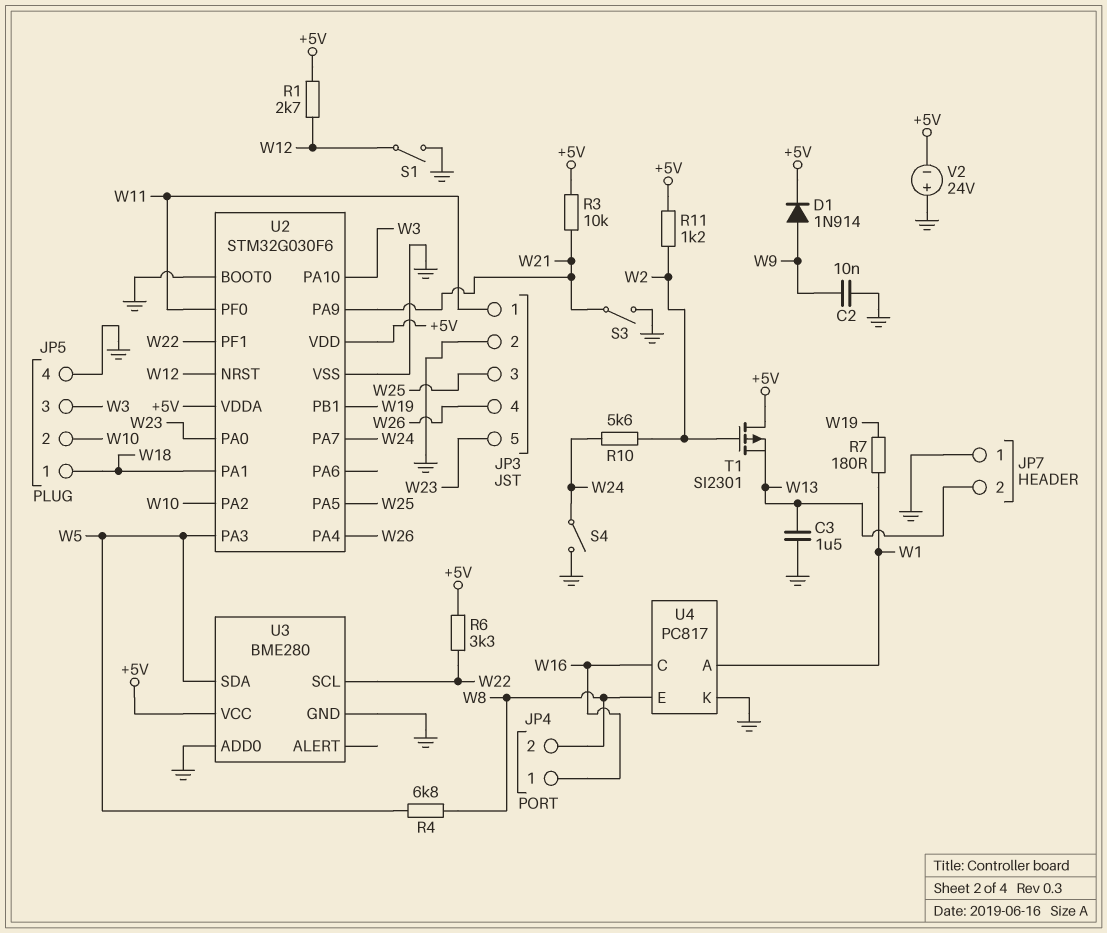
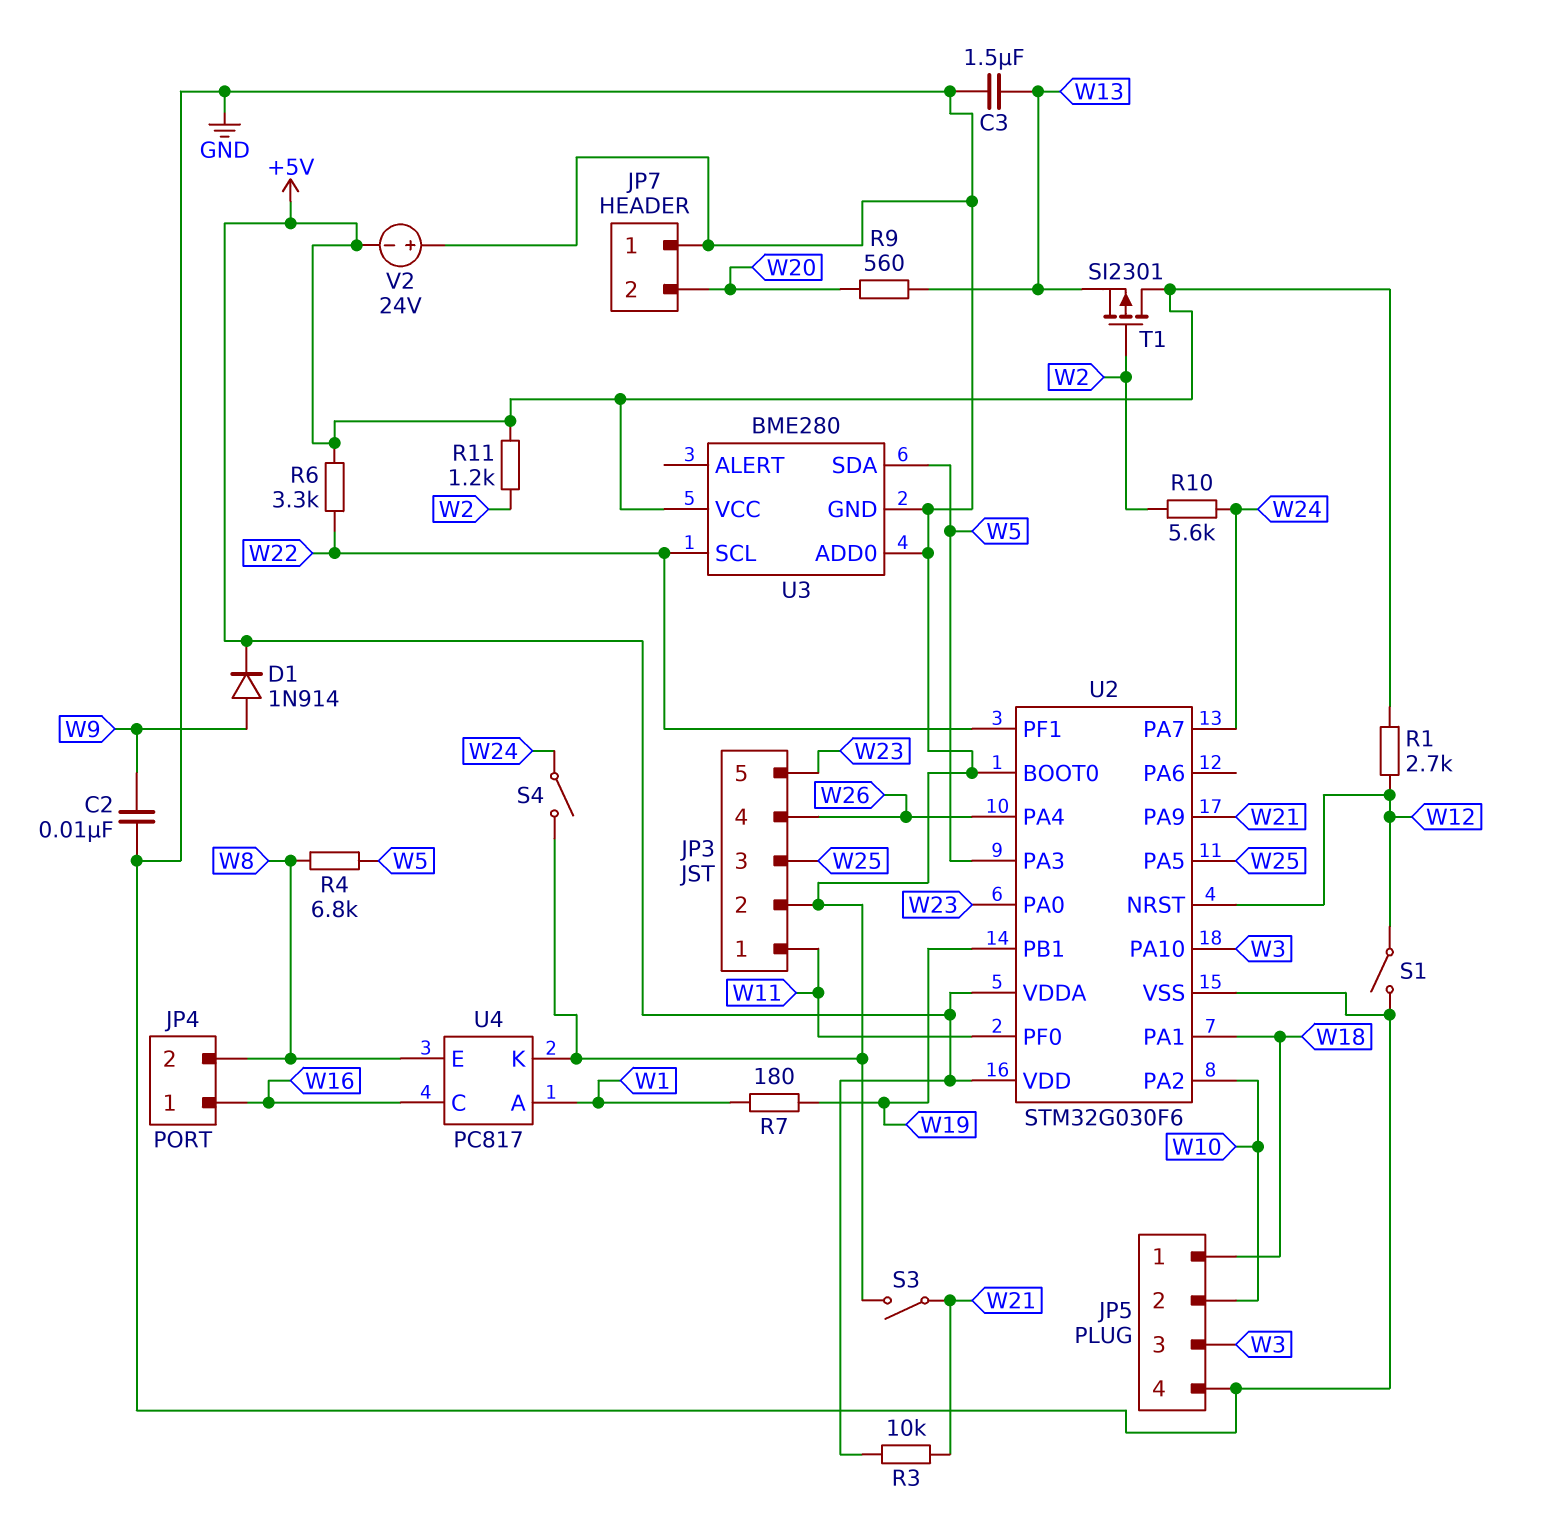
JP7 pin 2: W13 -> W20
R9: none -> 560 (W13, W20)

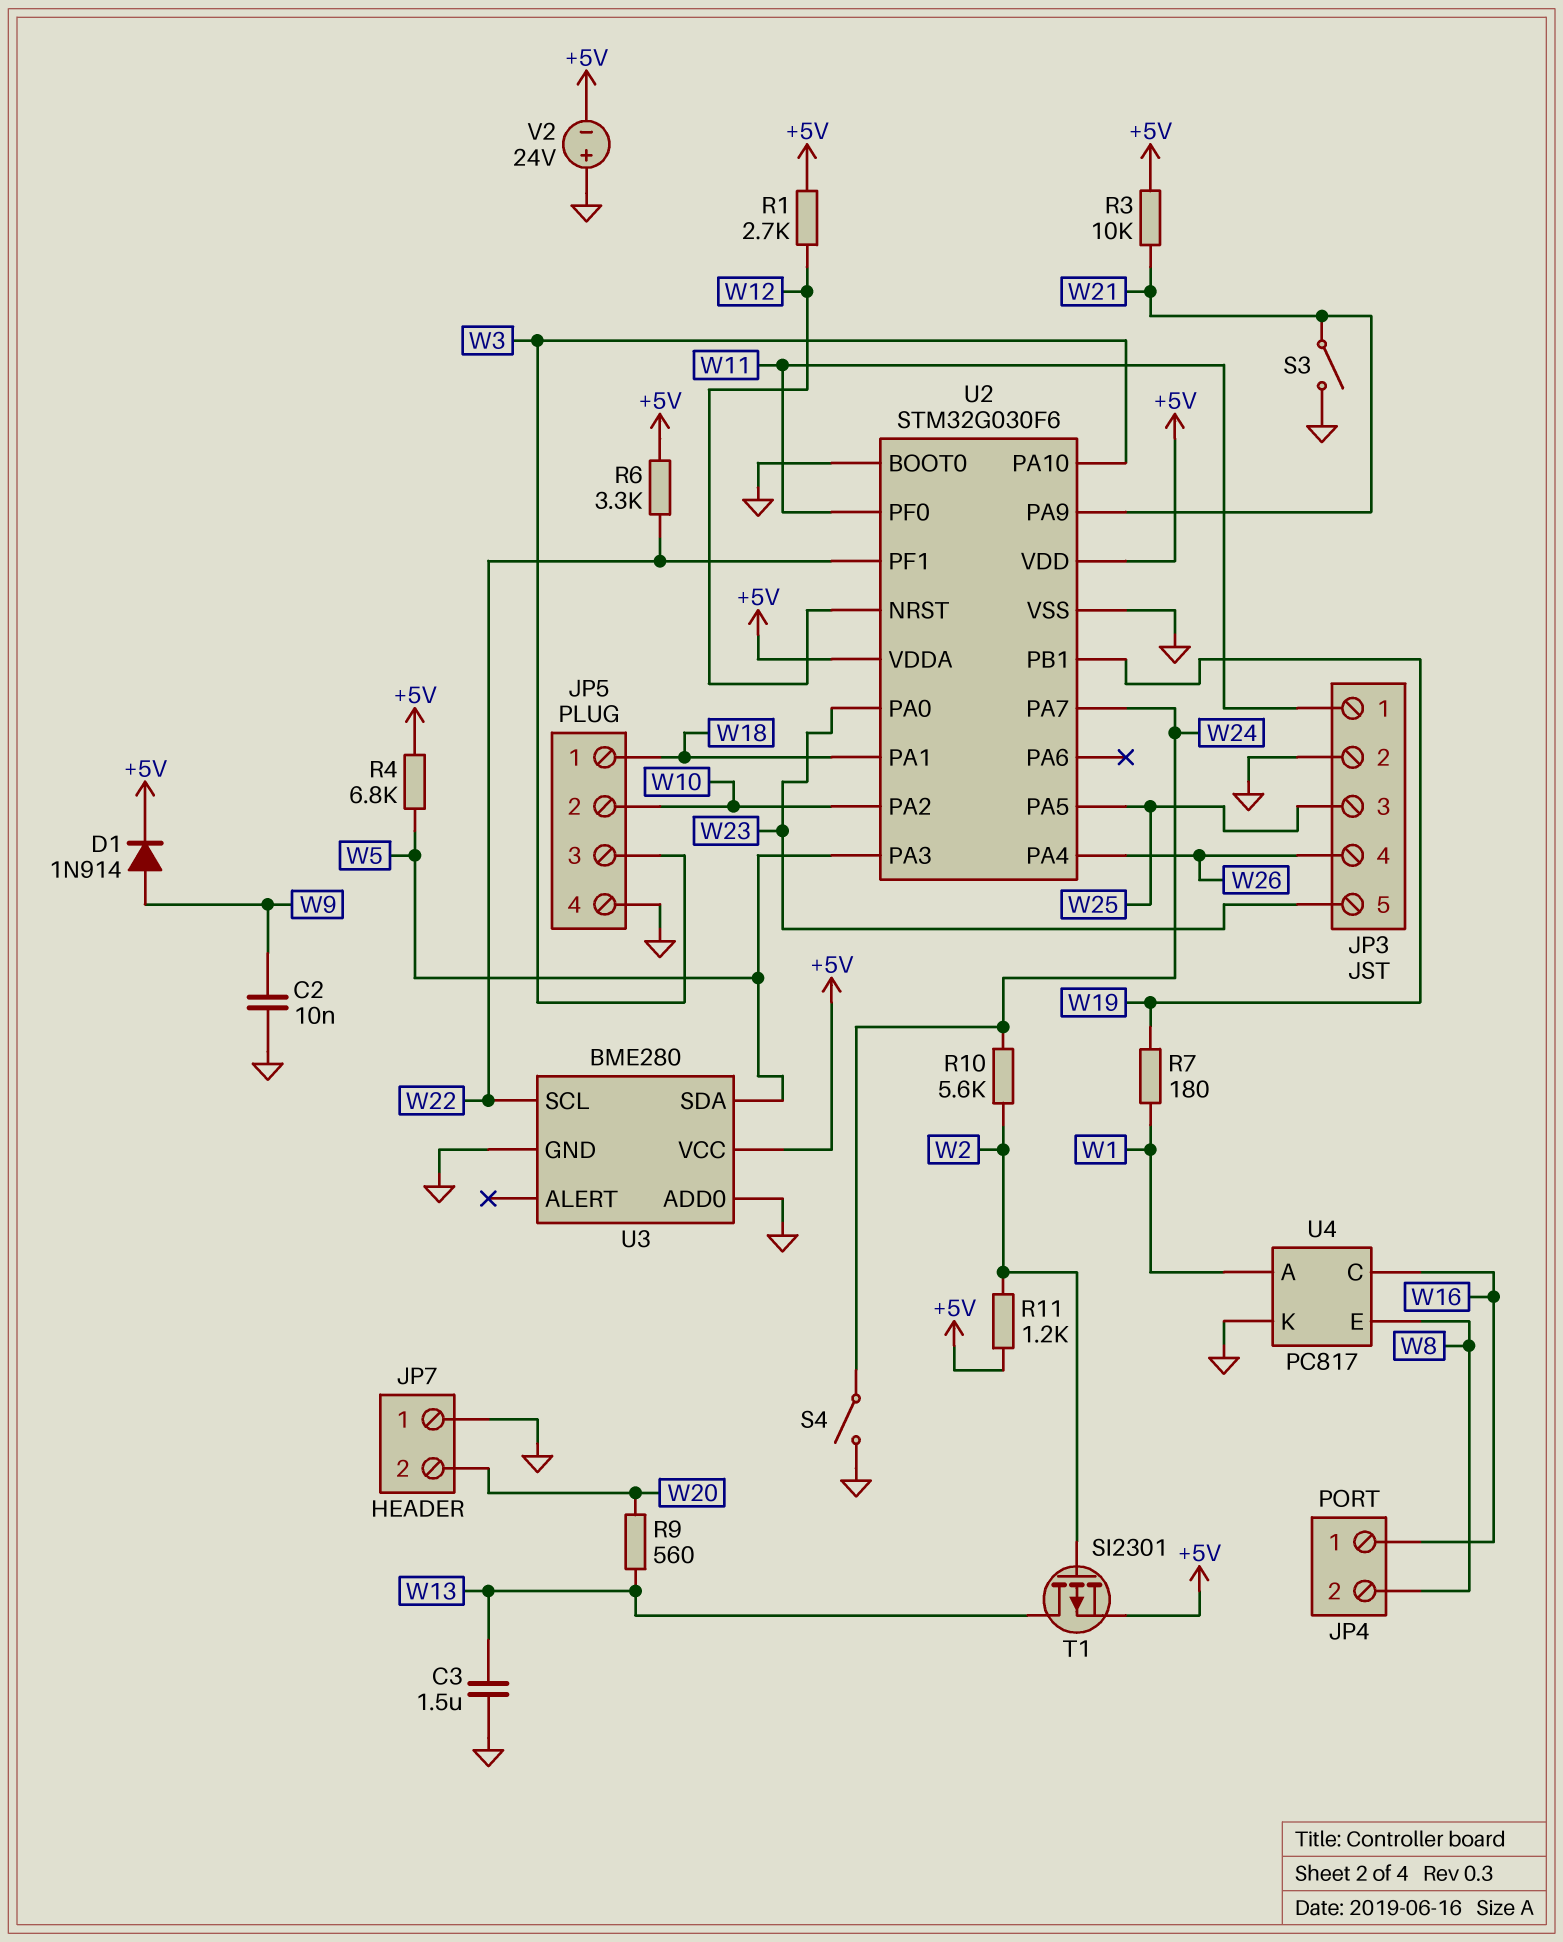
R4: 6.8k (W5, W8) -> 6.8k (+5V, W5)
S1: switch (GND, W12) -> none
T1: PMOS SI2301 (G W2, D +5V, S W13) -> PMOS SI2301 (G W2, D W13, S +5V)

